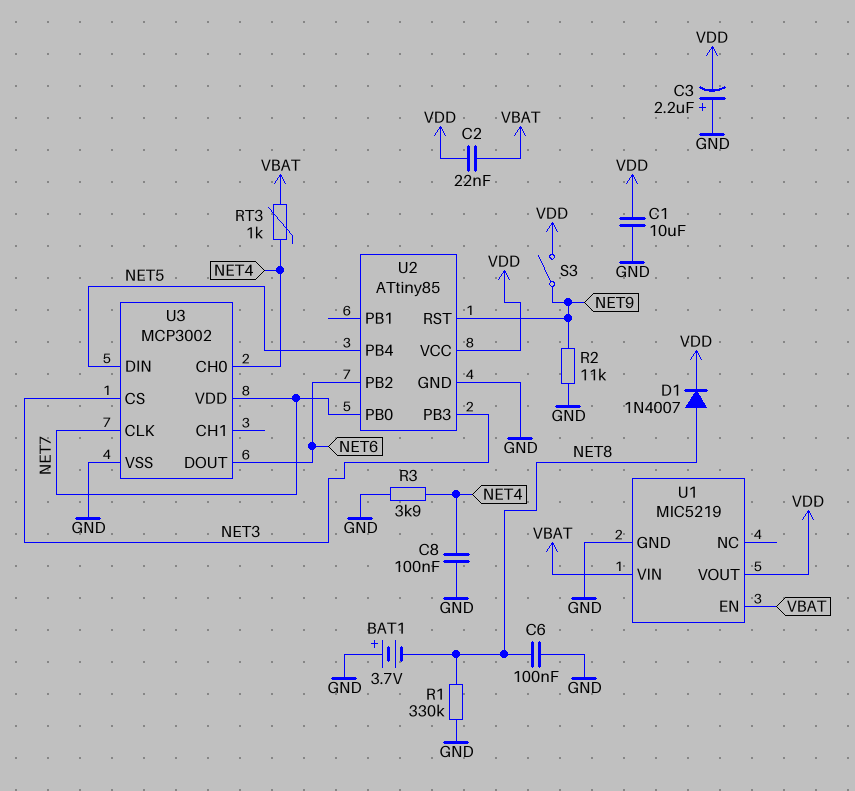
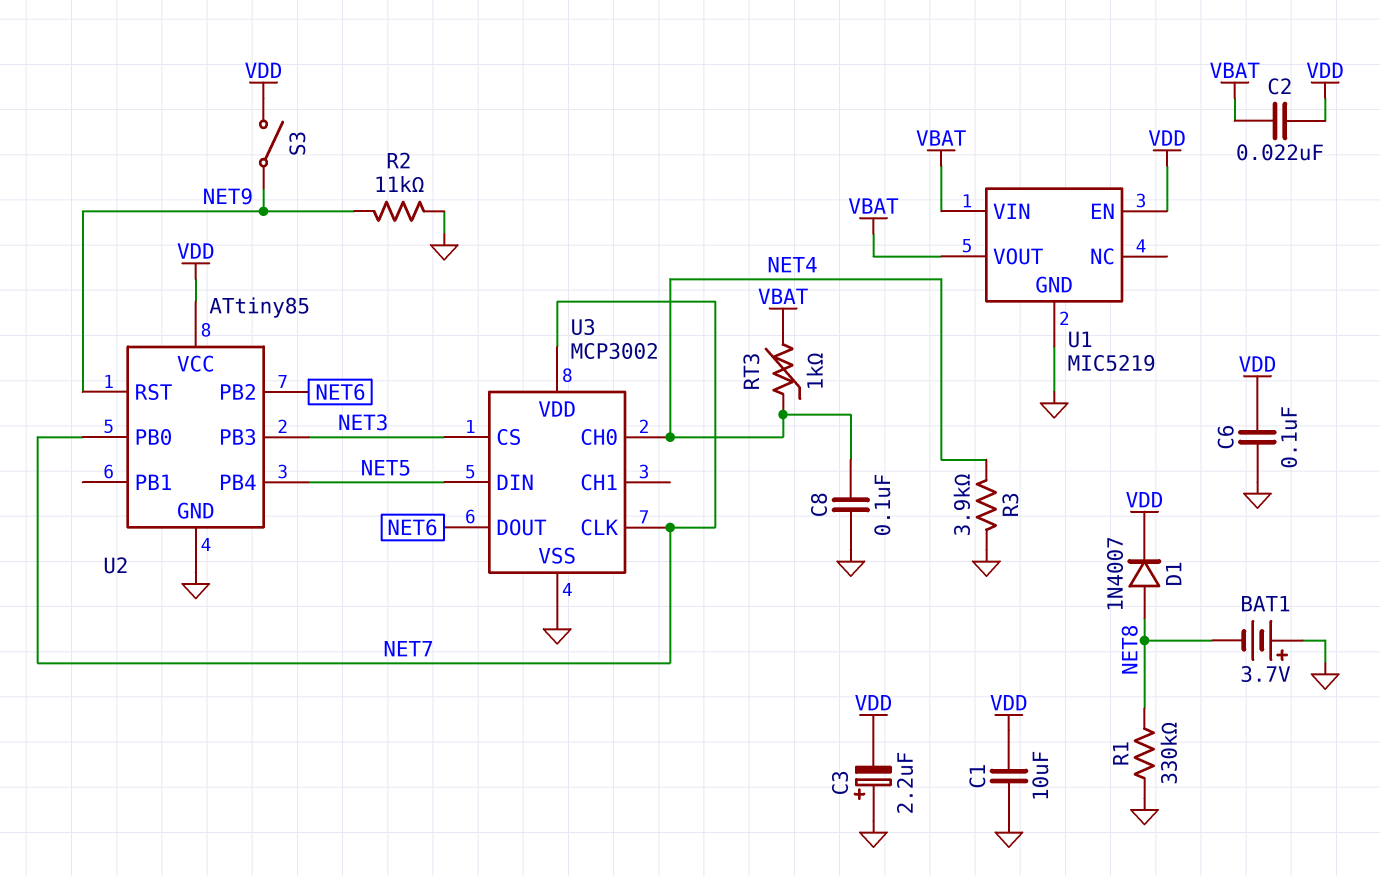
C6: 100nF (GND, NET8) -> 100nF (GND, VDD)
U1 pin EN: VBAT -> VDD
U1 pin VOUT: VDD -> VBAT

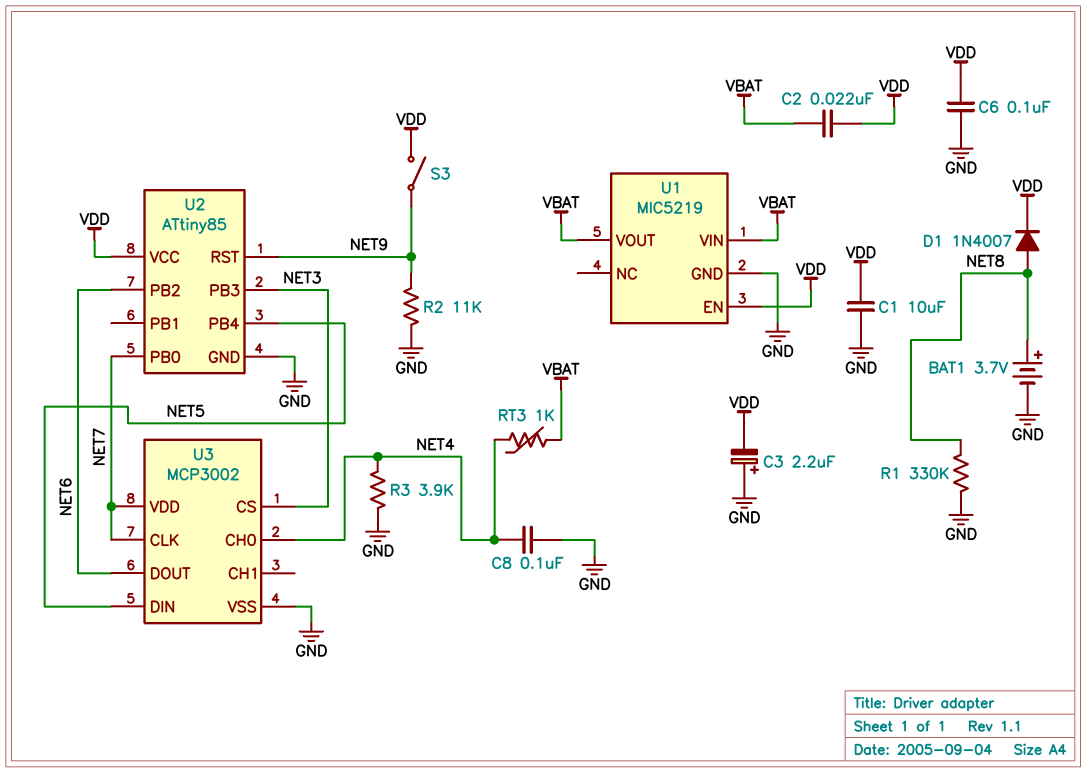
BAT1: 3.7V (plus GND, minus NET8) -> 3.7V (plus NET8, minus GND)

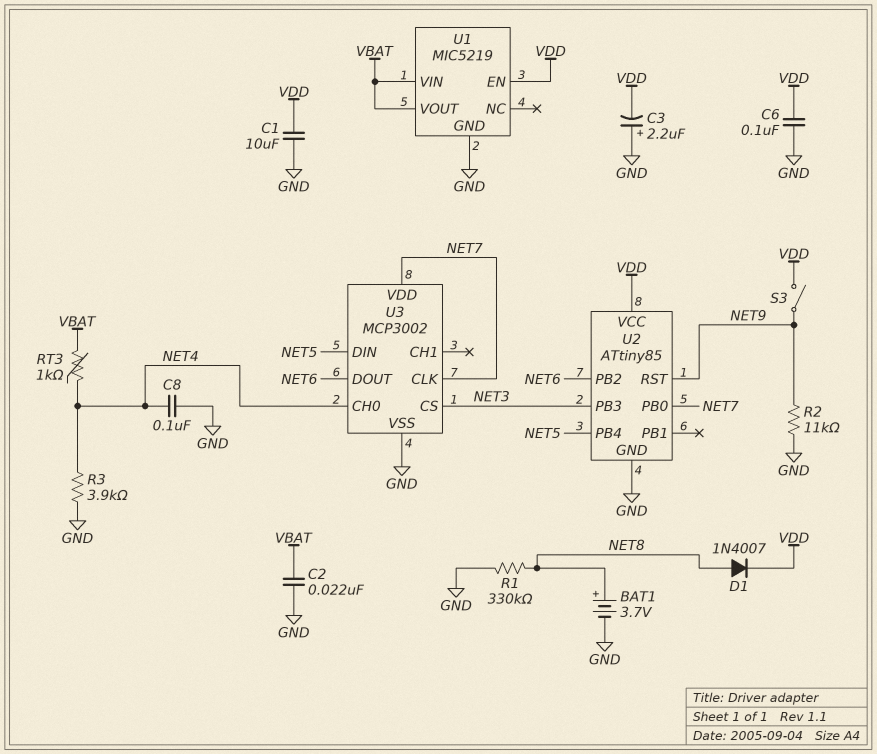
C2: 22nF (VBAT, VDD) -> 22nF (GND, VBAT)

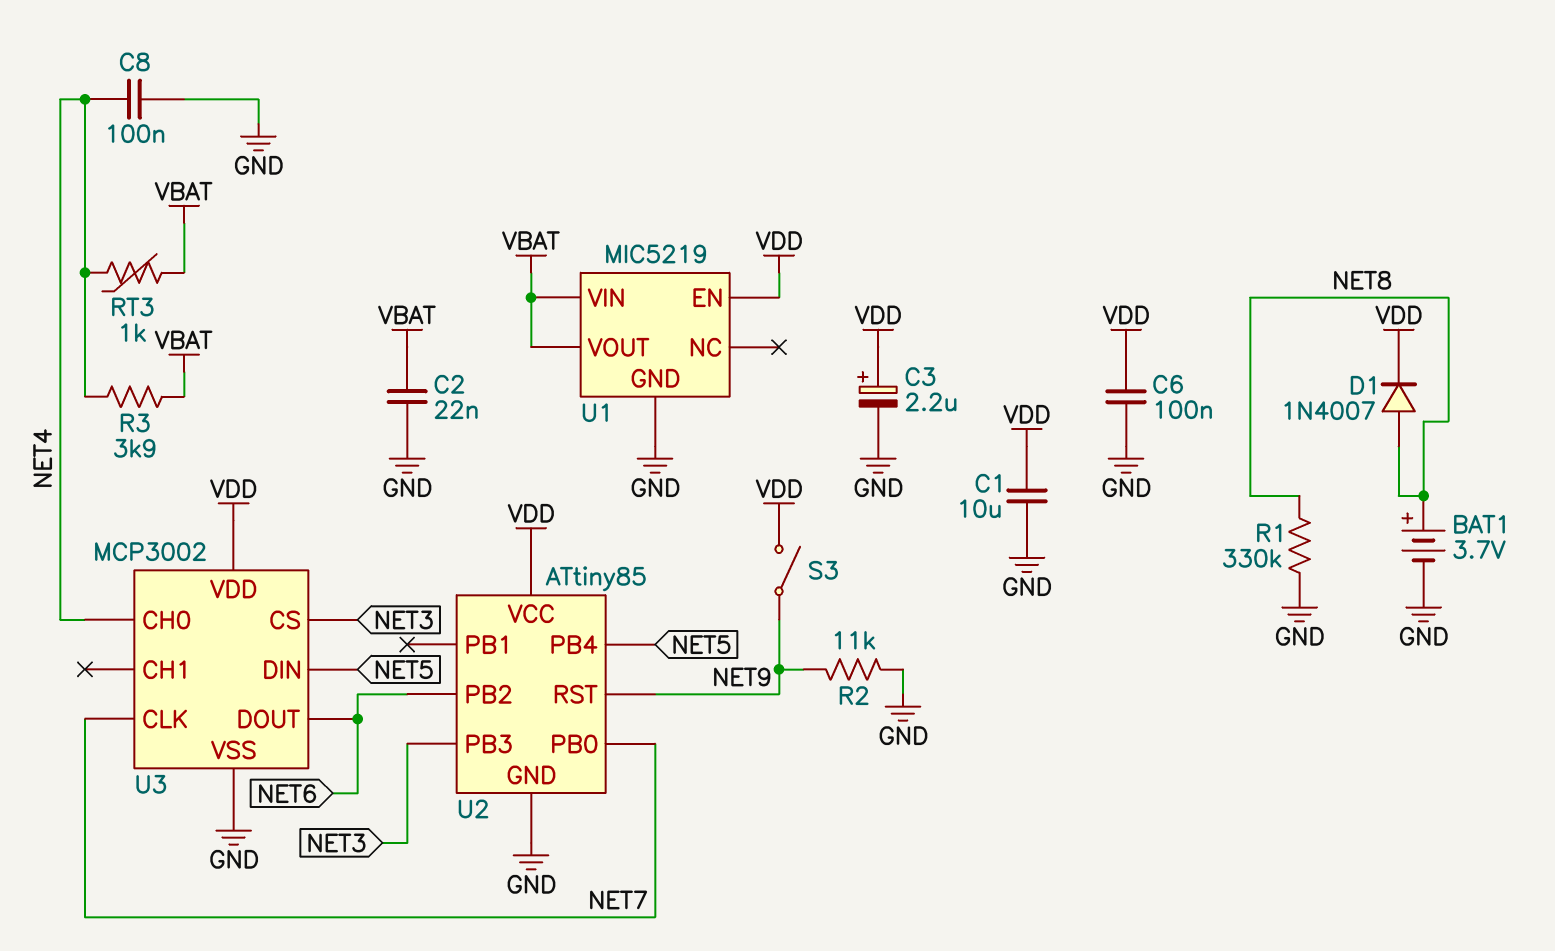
C3: 2.2uF (plus GND, minus VDD) -> 2.2uF (plus VDD, minus GND)
R3: 3.9k (GND, NET4) -> 3.9k (NET4, VBAT)
U3 pin VDD: NET7 -> VDD

